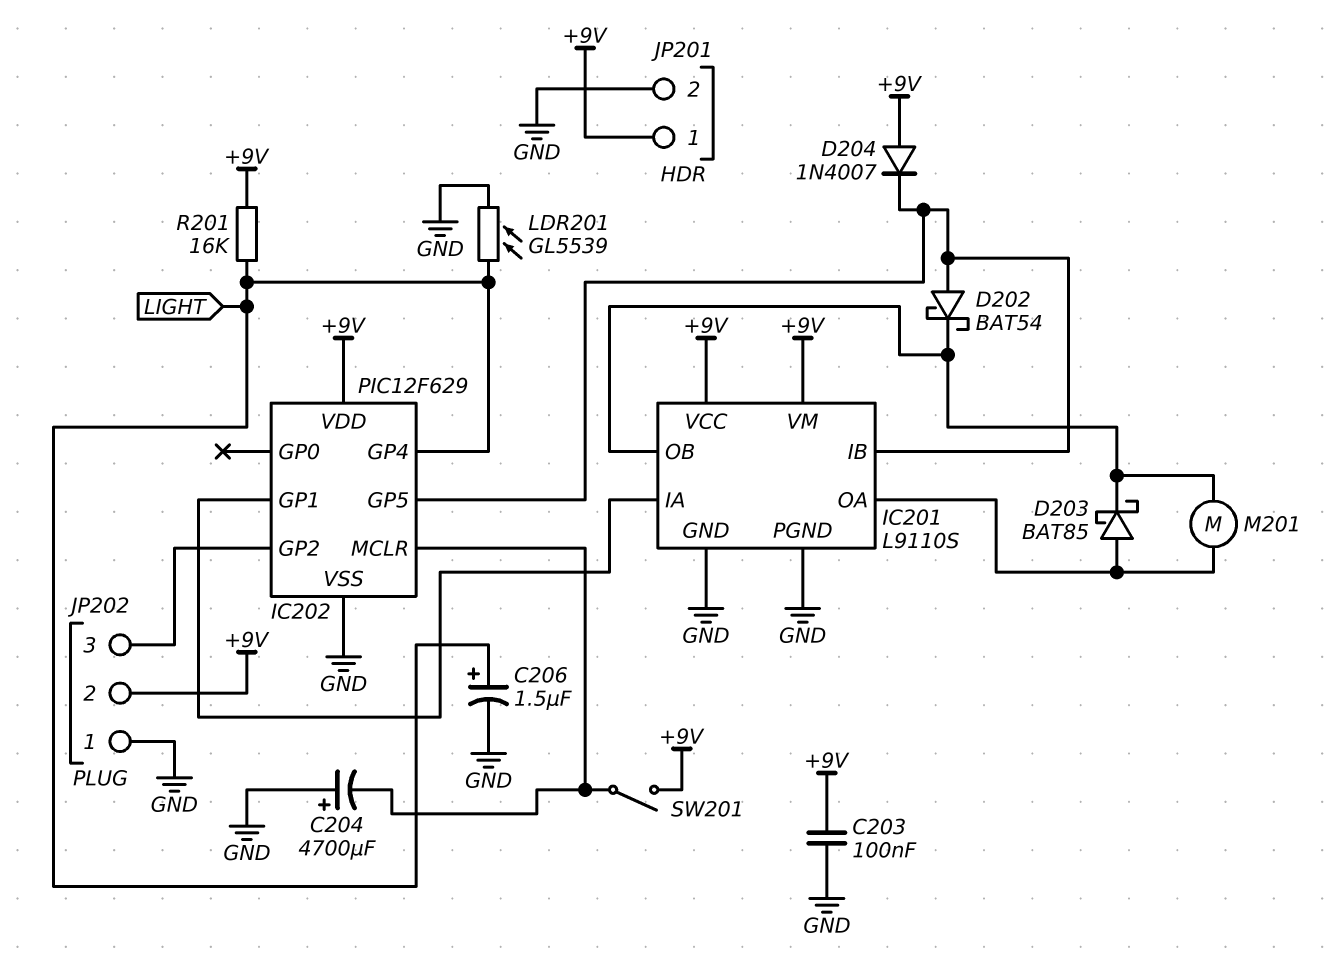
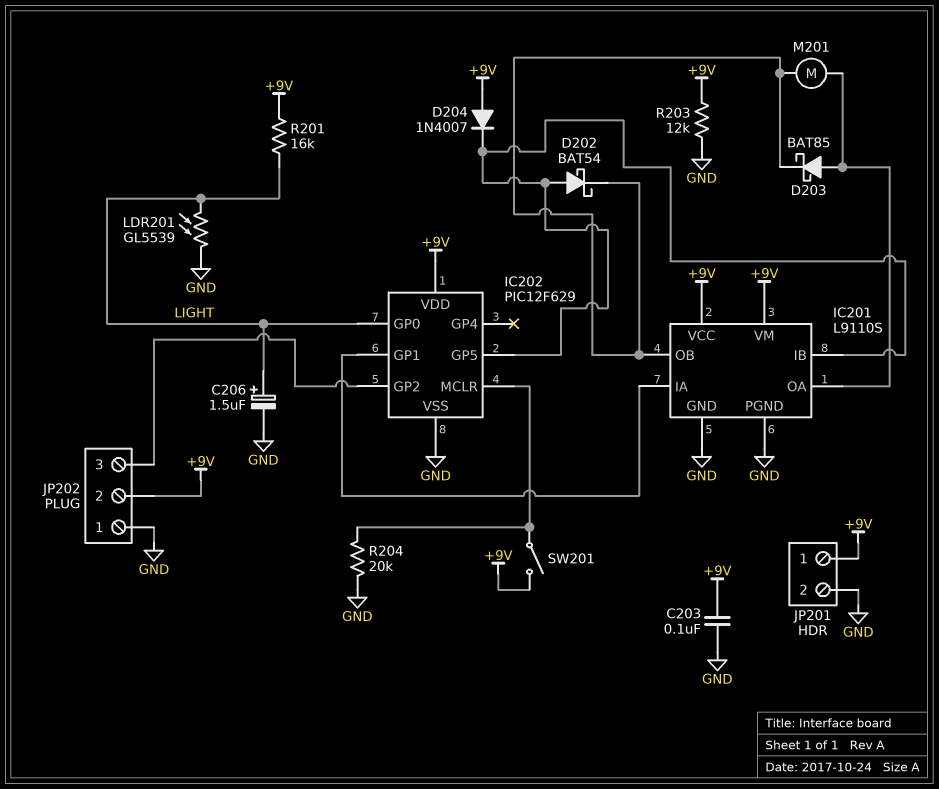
C204: 4700uF (plus GND, minus IC202/MCLR) -> none
IC202 pin GP0: none -> LIGHT
IC202 pin GP4: LIGHT -> none
R203: none -> 12k (+9V, GND)
R204: none -> 20k (GND, IC202/MCLR)

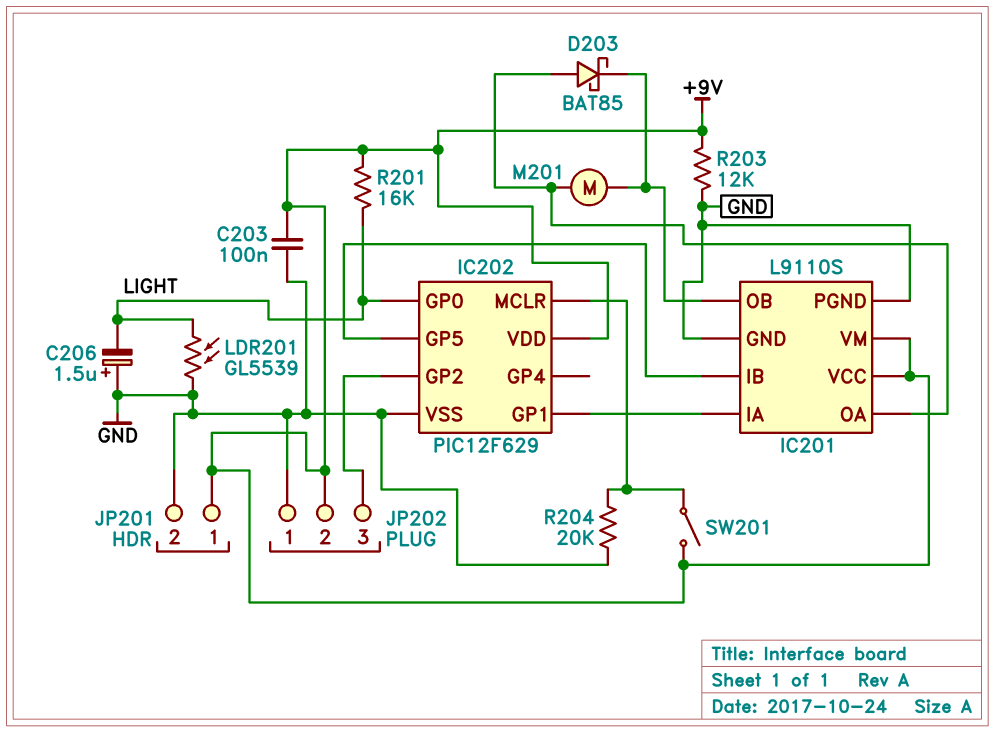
C206: 1.5uF (plus LIGHT, minus GND) -> 1.5uF (plus GND, minus LIGHT)
D202: schottky BAT54 (A IC201/IB, K IC201/OB) -> none
D204: diode 1N4007 (A +9V, K IC201/IB) -> none

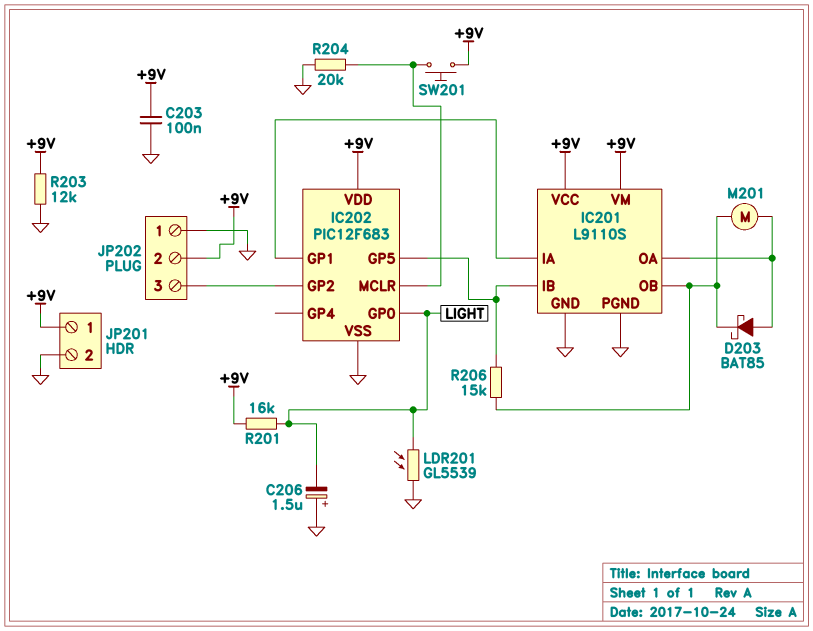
IC202: PIC12F629 -> PIC12F683
R206: none -> 15k (IC201/IB, IC201/OB)
SW201: switch (+9V, IC202/MCLR) -> button (+9V, IC202/MCLR)

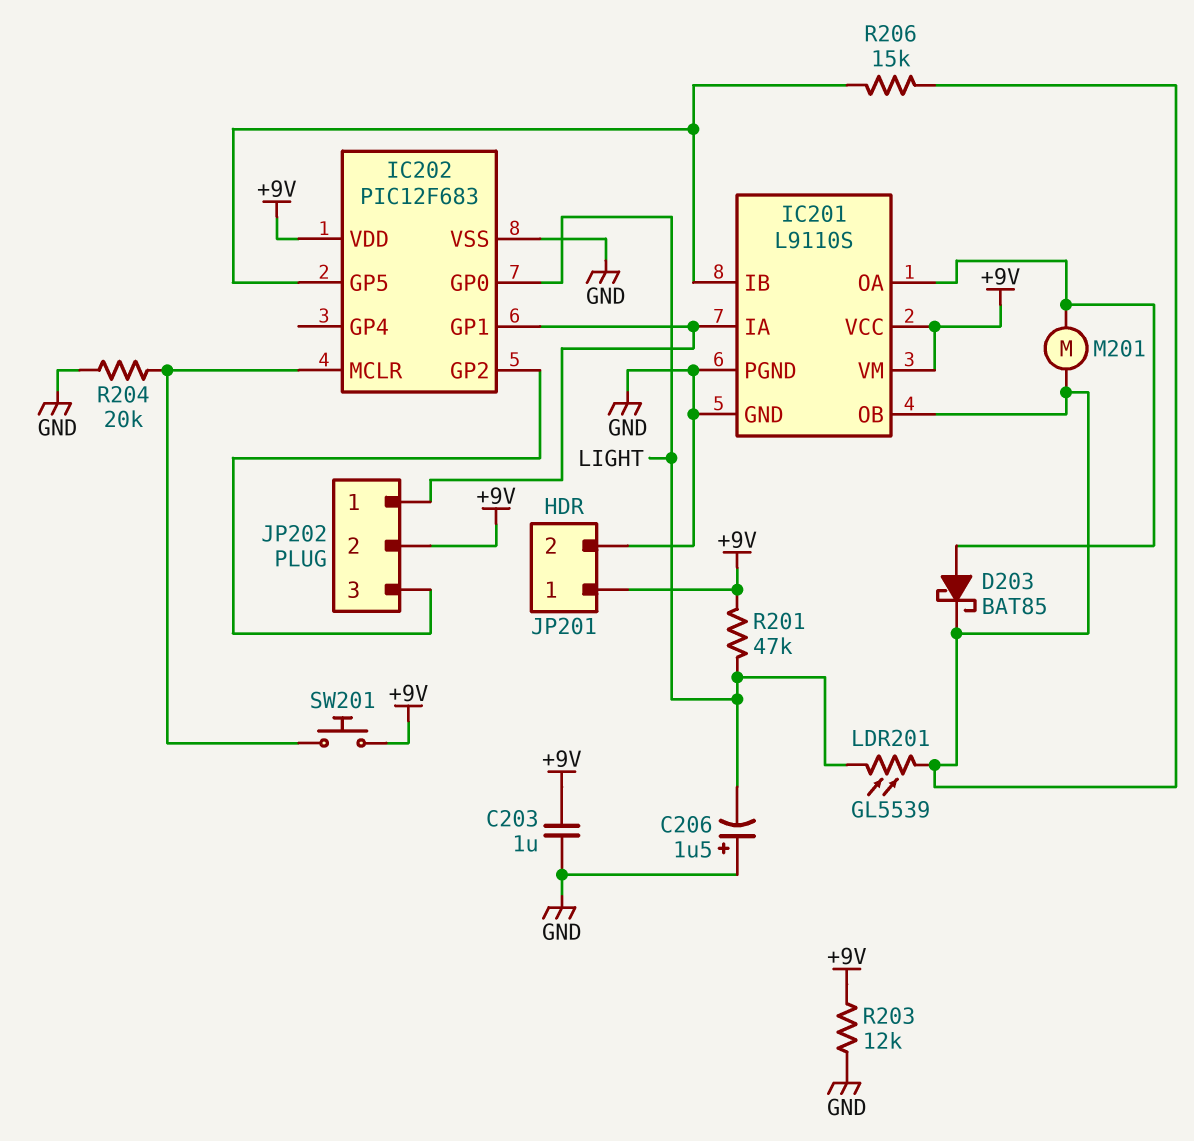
C203: 100nF (+9V, GND) -> 1uF (+9V, GND)
JP202 pin 1: GND -> IC201/IA
LDR201: GL5539 (GND, LIGHT) -> GL5539 (IC201/OB, LIGHT)
R201: 16k (+9V, LIGHT) -> 47k (+9V, LIGHT)

